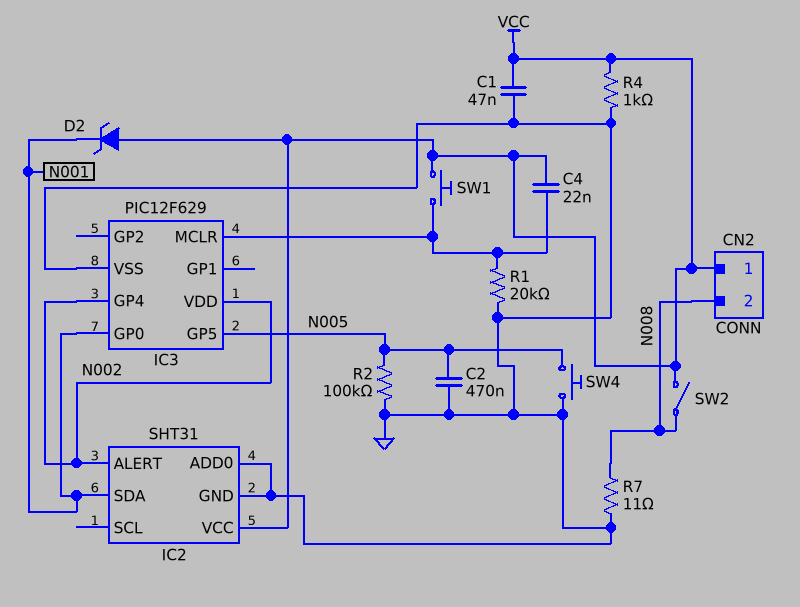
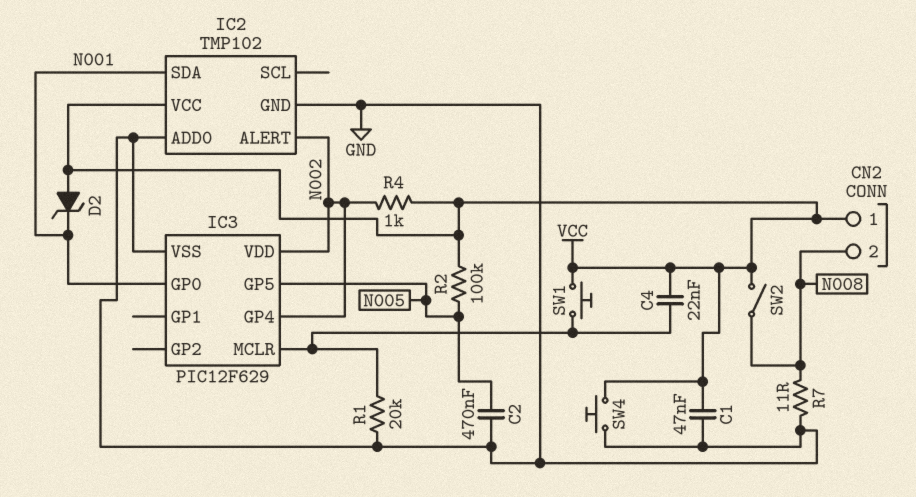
IC2: SHT31 -> TMP102
R2: 100k (GND, N005) -> 100k (N005, VCC)
R4: 1k (GND, VCC) -> 1k (N002, VCC)
SW4: button (GND, N005) -> button (GND, VCC)

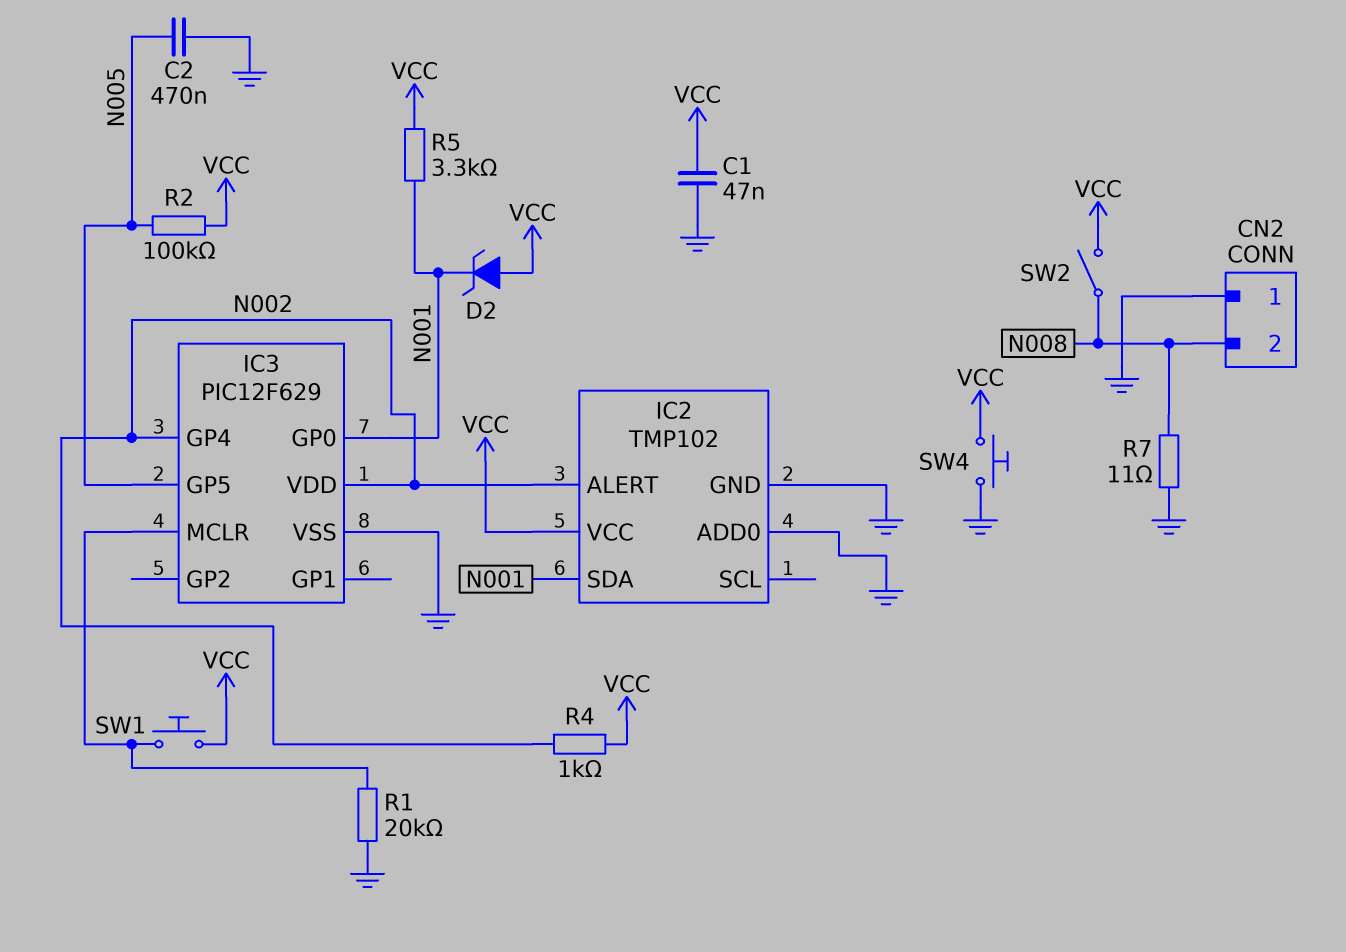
C4: 22nF (IC3/MCLR, VCC) -> none
CN2 pin 1: VCC -> GND
R5: none -> 3.3k (N001, VCC)

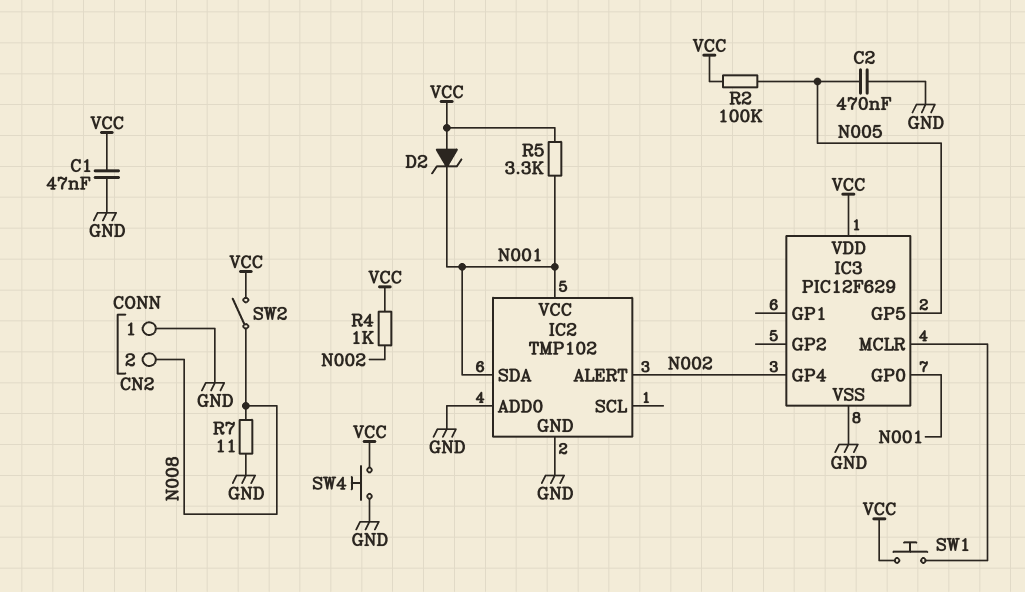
IC2 pin VCC: VCC -> N001
IC3 pin VDD: N002 -> VCC
R1: 20k (GND, IC3/MCLR) -> none

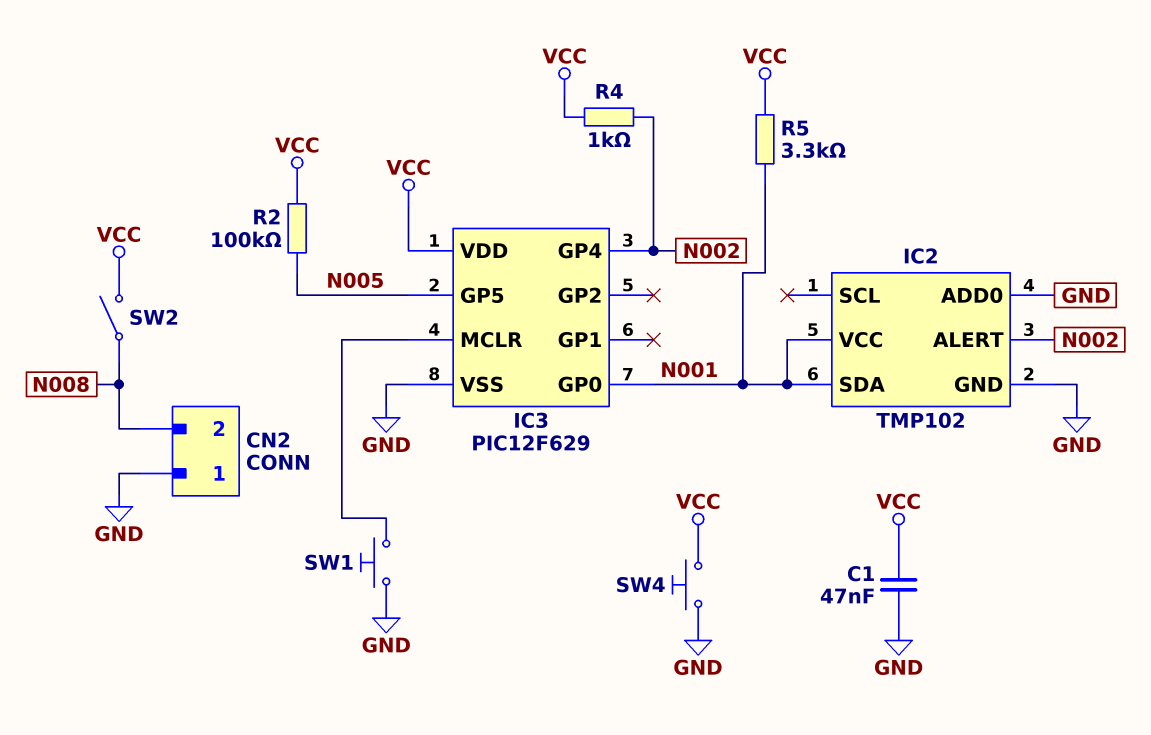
C2: 470nF (GND, N005) -> none
D2: zener (A VCC, K N001) -> none
R7: 11 (GND, N008) -> none
SW1: button (IC3/MCLR, VCC) -> button (GND, IC3/MCLR)

